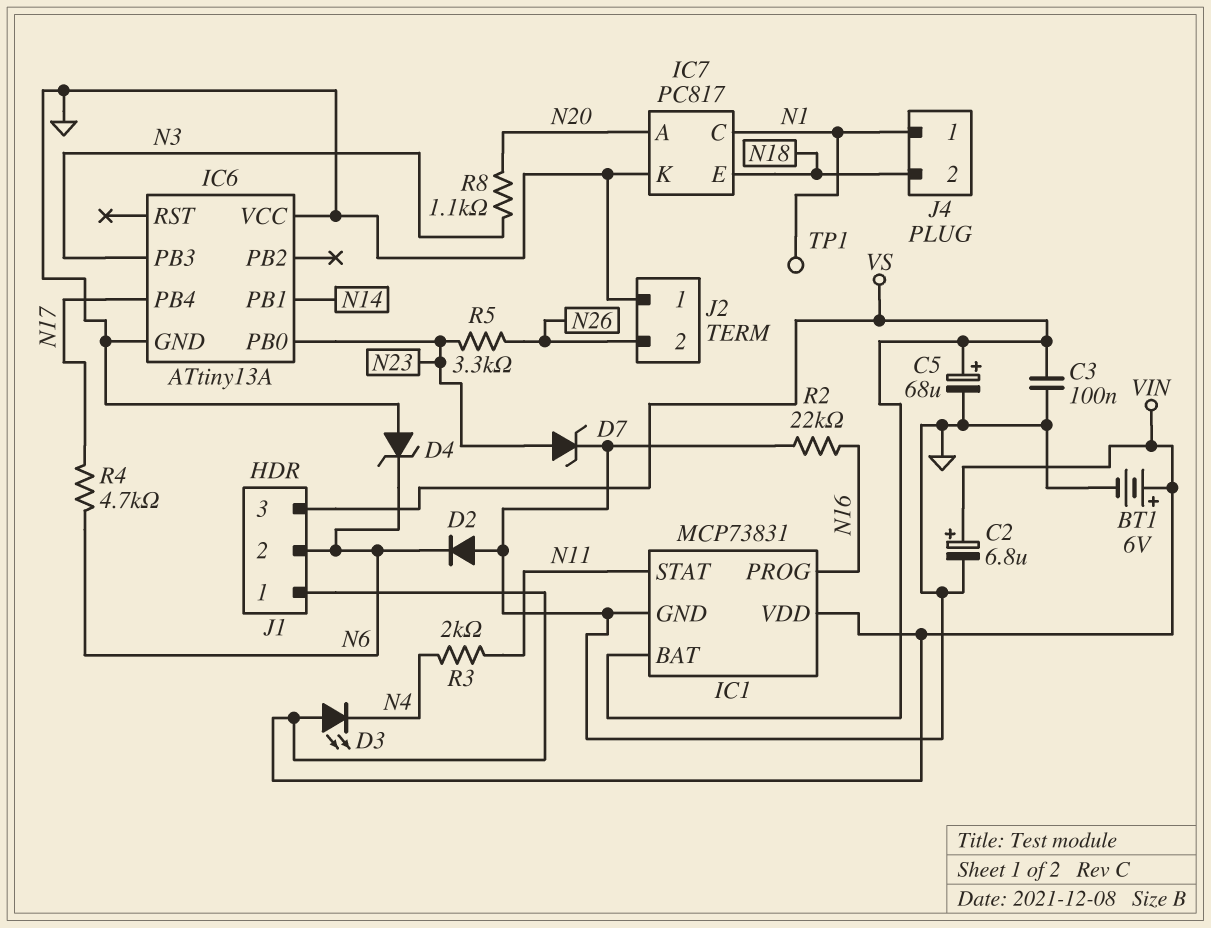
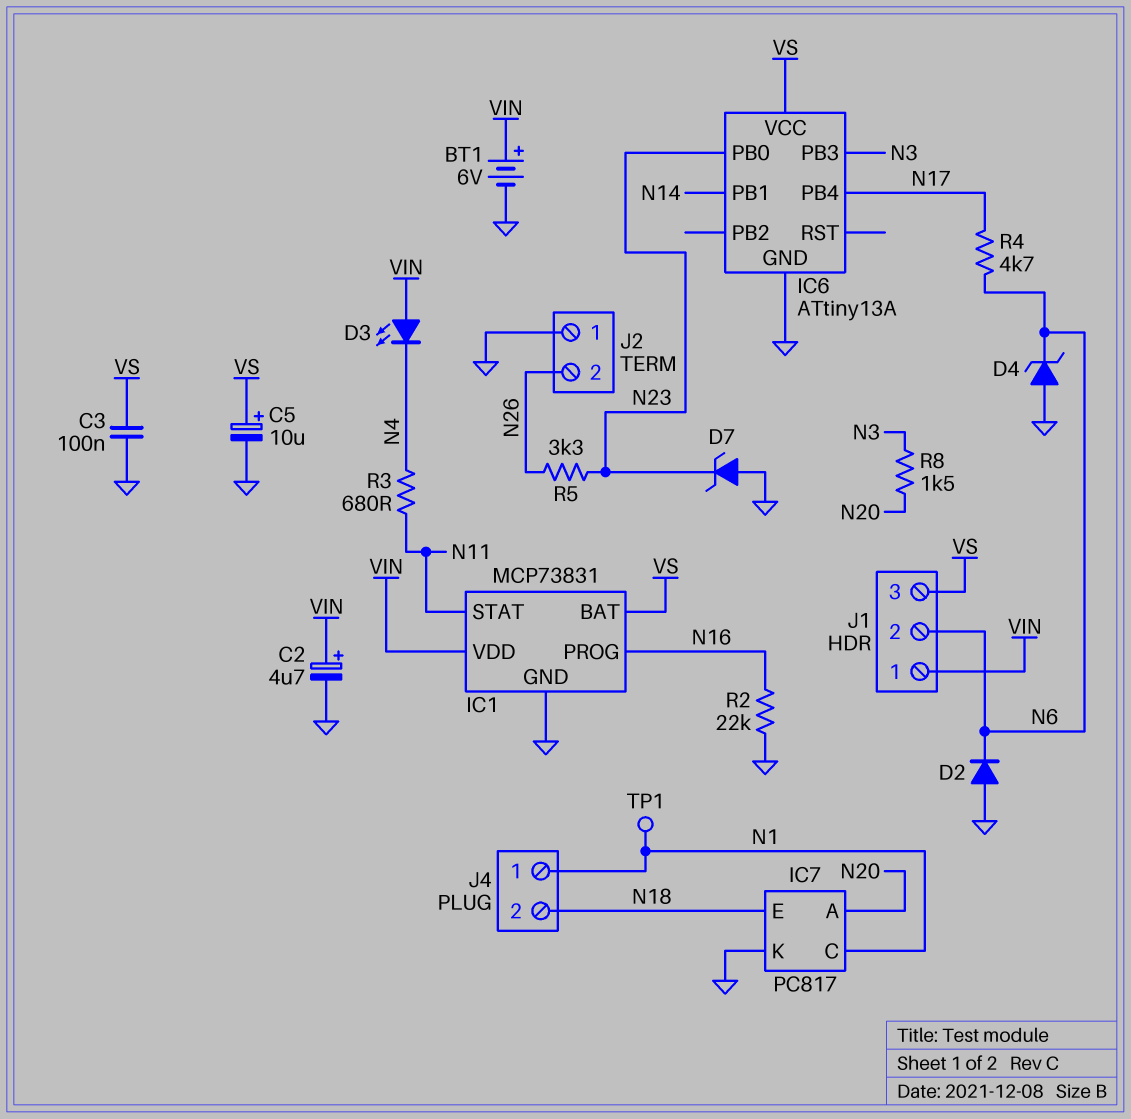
C2: 6.8uF (plus VIN, minus GND) -> 4.7uF (plus VIN, minus GND)
C5: 68uF (plus VS, minus GND) -> 10uF (plus VS, minus GND)
D7: zener (A N23, K GND) -> zener (A GND, K N23)
IC6 pin VCC: GND -> VS
R3: 2k (N4, N11) -> 680 (N4, N11)
R8: 1.1k (N3, N20) -> 1.5k (N3, N20)

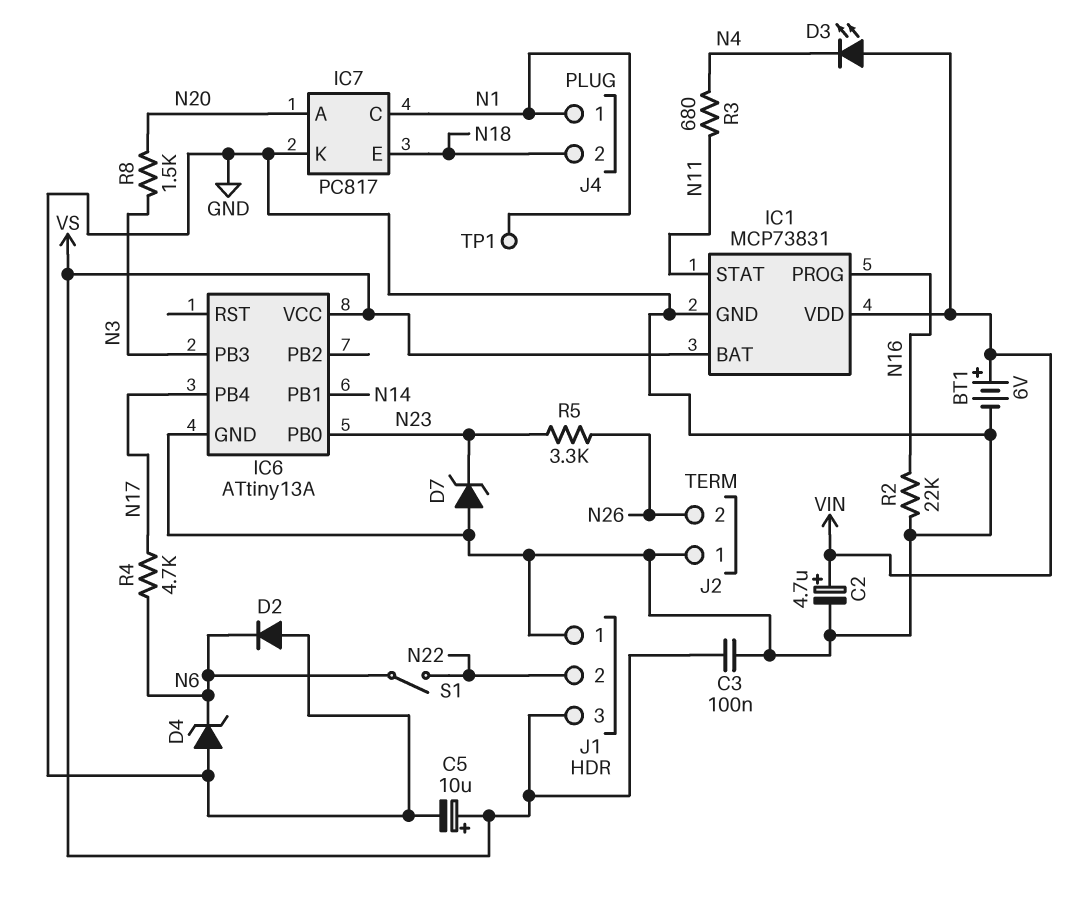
J1 pin 1: VIN -> GND
J1 pin 2: N6 -> N22
S1: none -> switch (N6, N22)

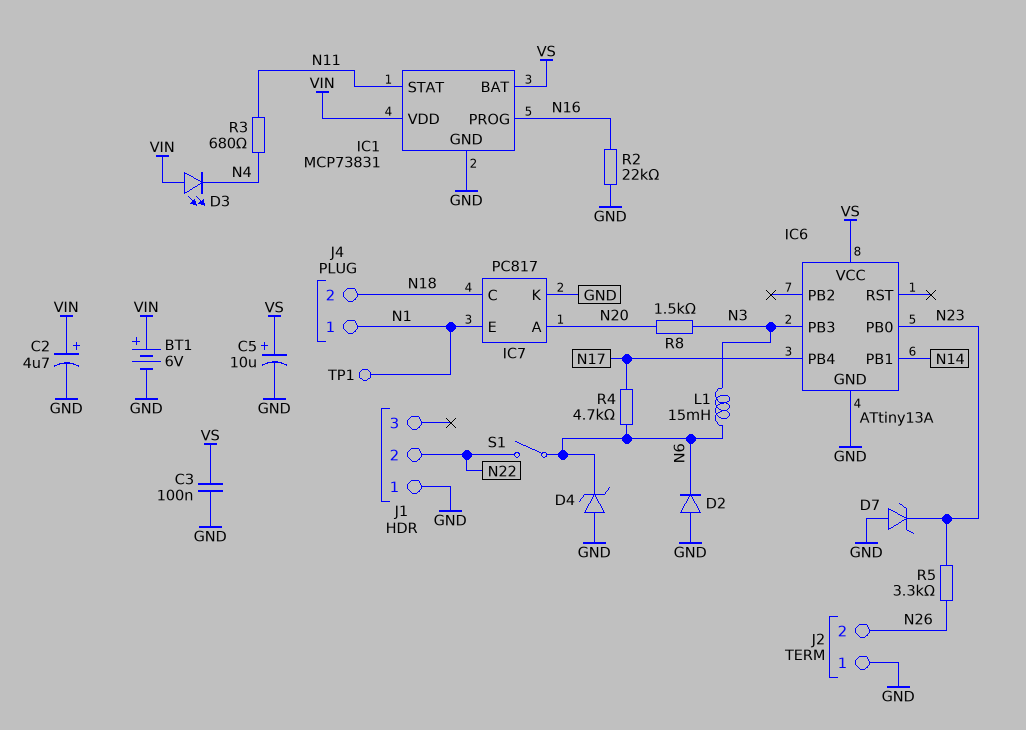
IC7 pin C: N1 -> N18
IC7 pin E: N18 -> N1
J1 pin 3: VS -> none
L1: none -> 15mH (N3, N6)

